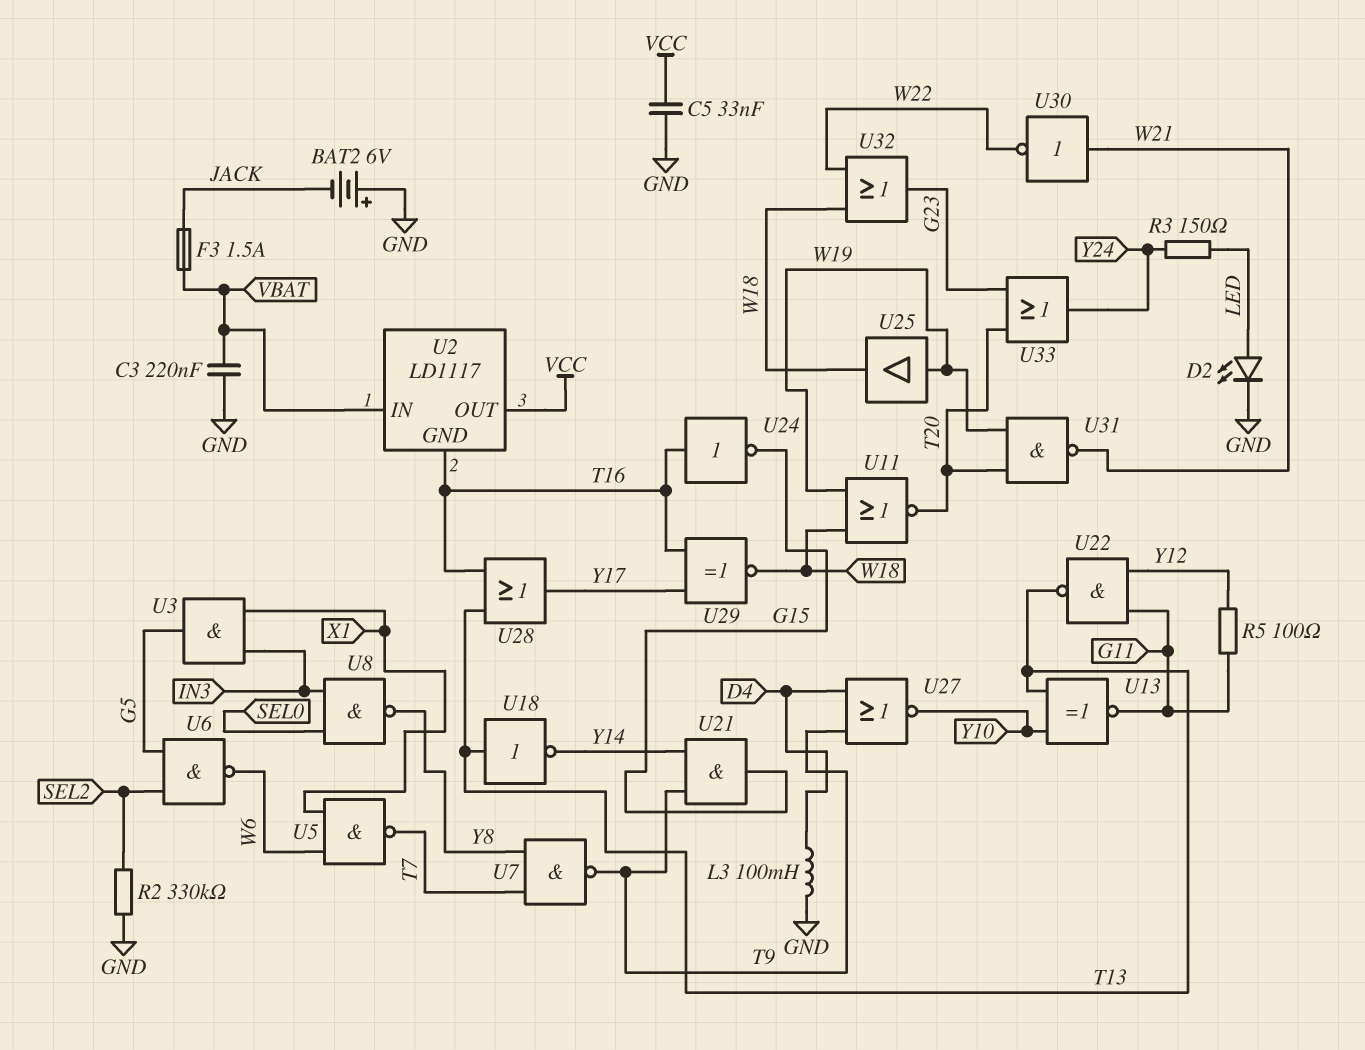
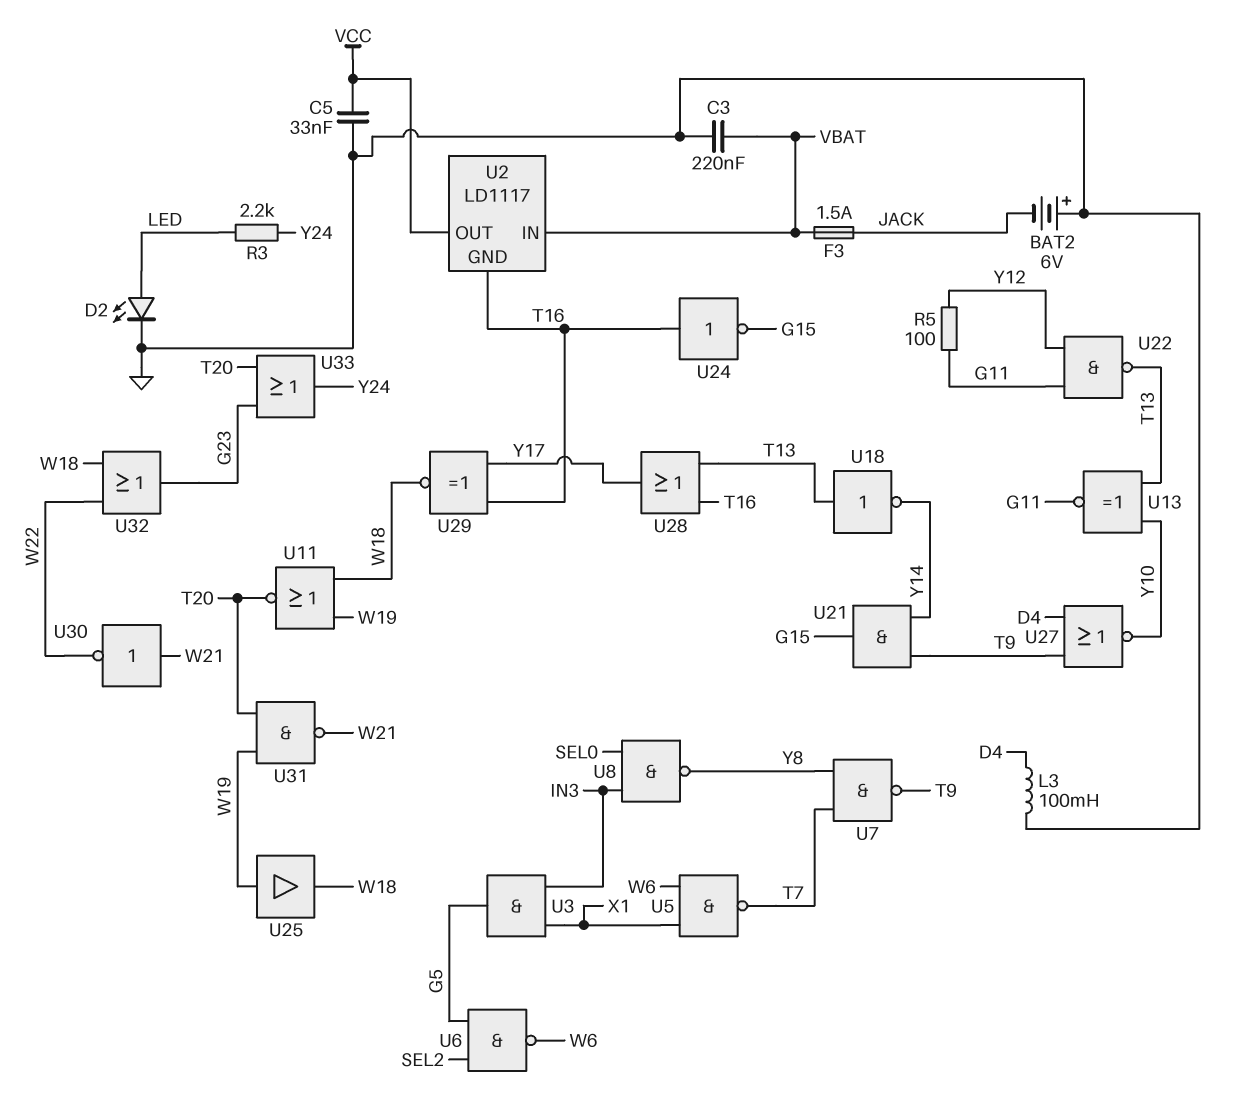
R2: 330k (GND, SEL2) -> none
R3: 150 (LED, Y24) -> 2.2k (LED, Y24)

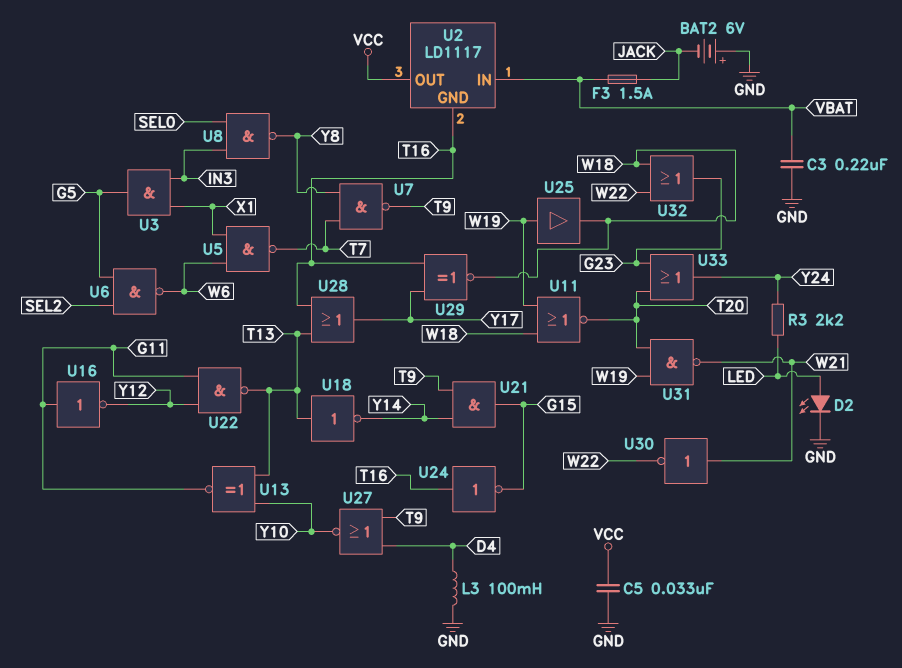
R5: 100 (G11, Y12) -> none
U16: none -> NOT (in G11, out Y12)

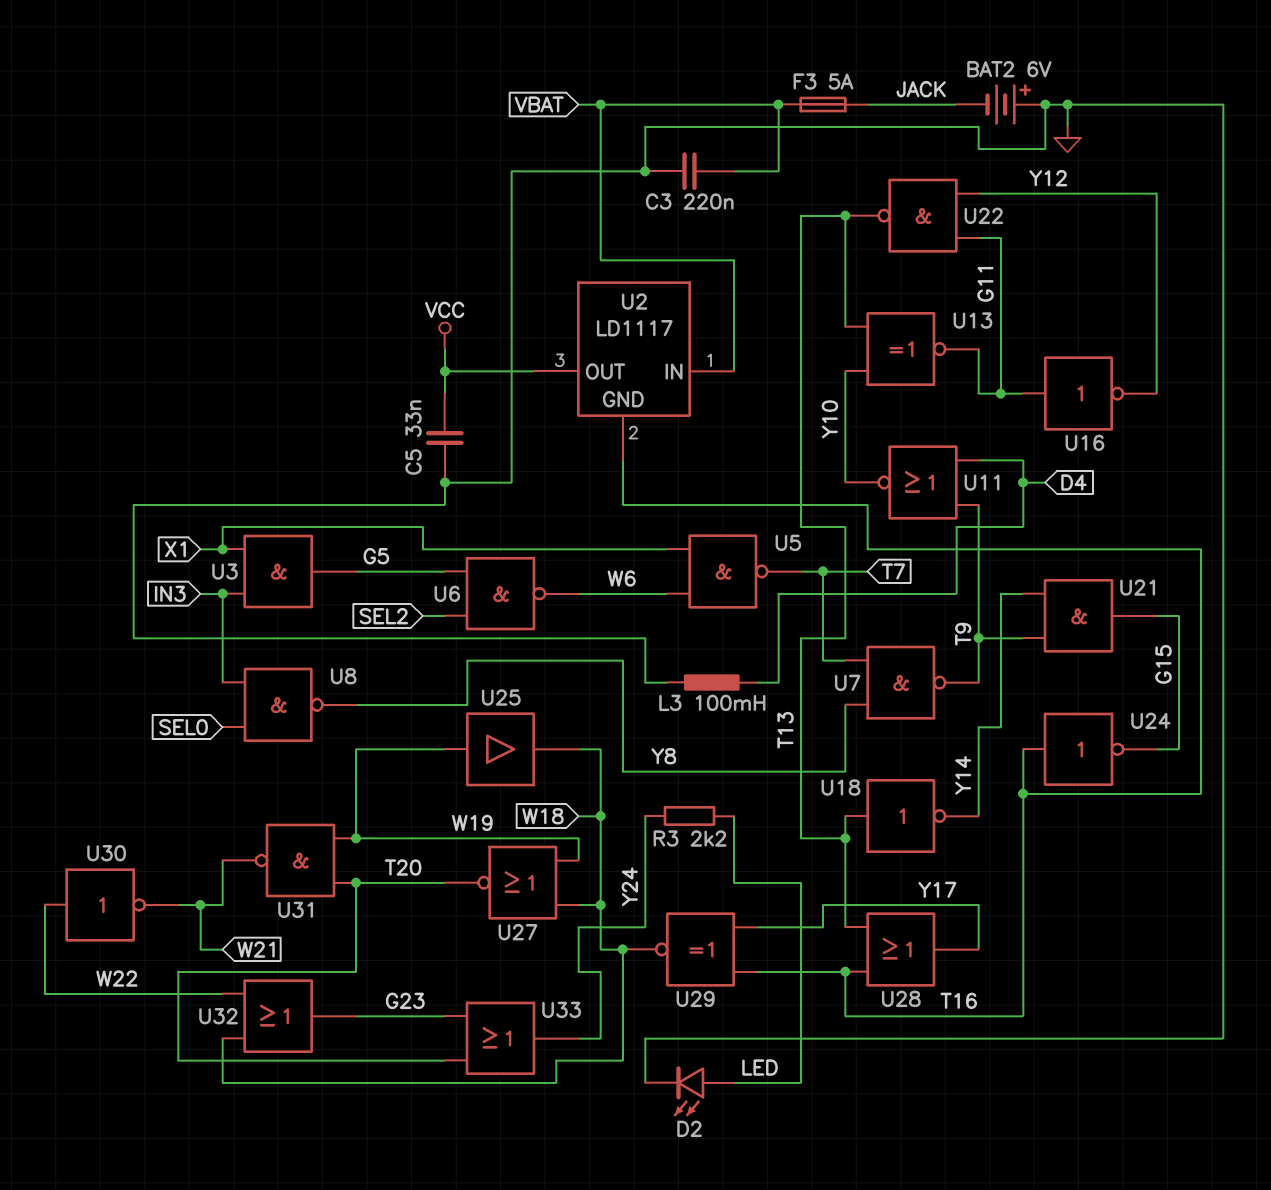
F3: 1.5A (JACK, VBAT) -> 5A (JACK, VBAT)
U11: NOR (in W18, in W19, out T20) -> NOR (in D4, in T9, out Y10)
U27: NOR (in D4, in T9, out Y10) -> NOR (in W18, in W19, out T20)
U30: NOT (in W21, out W22) -> NOT (in W22, out W21)

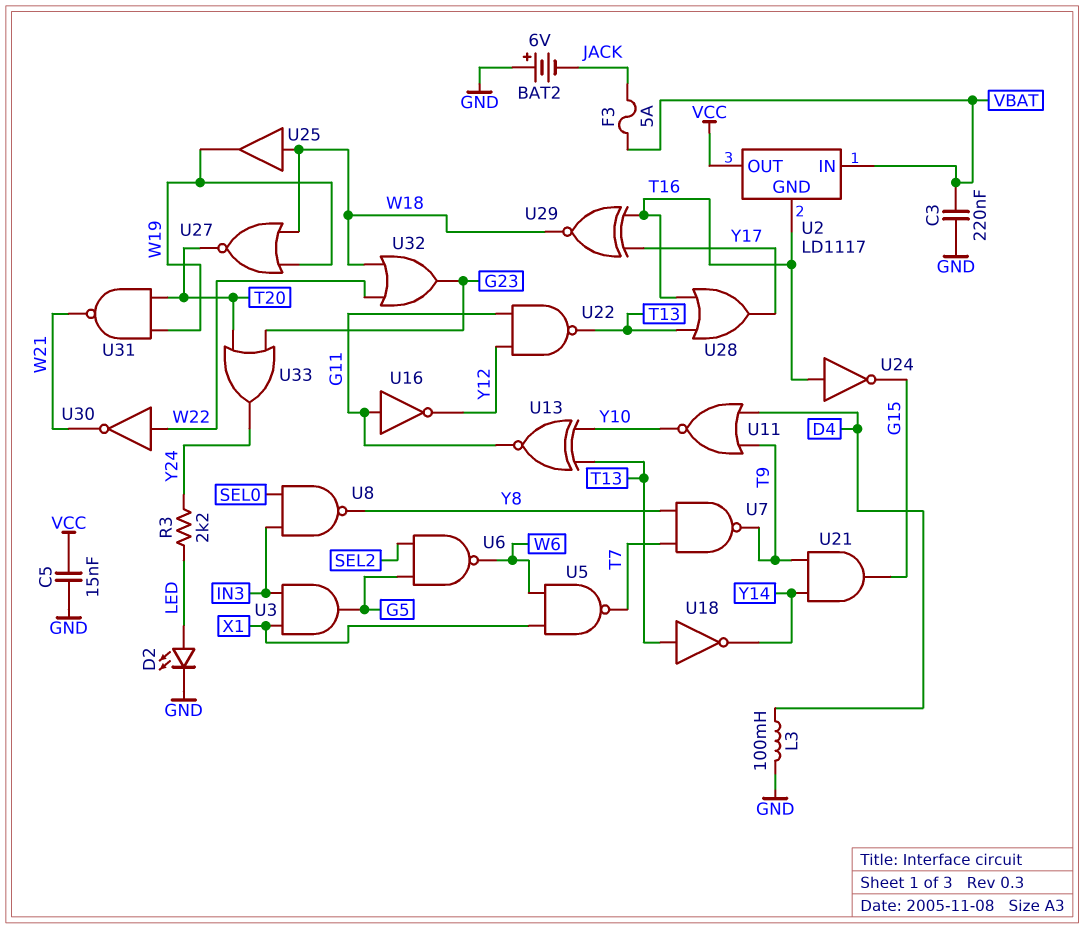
C5: 33nF (GND, VCC) -> 15nF (GND, VCC)
U25: buffer (in W19, out W18) -> buffer (in W18, out W19)

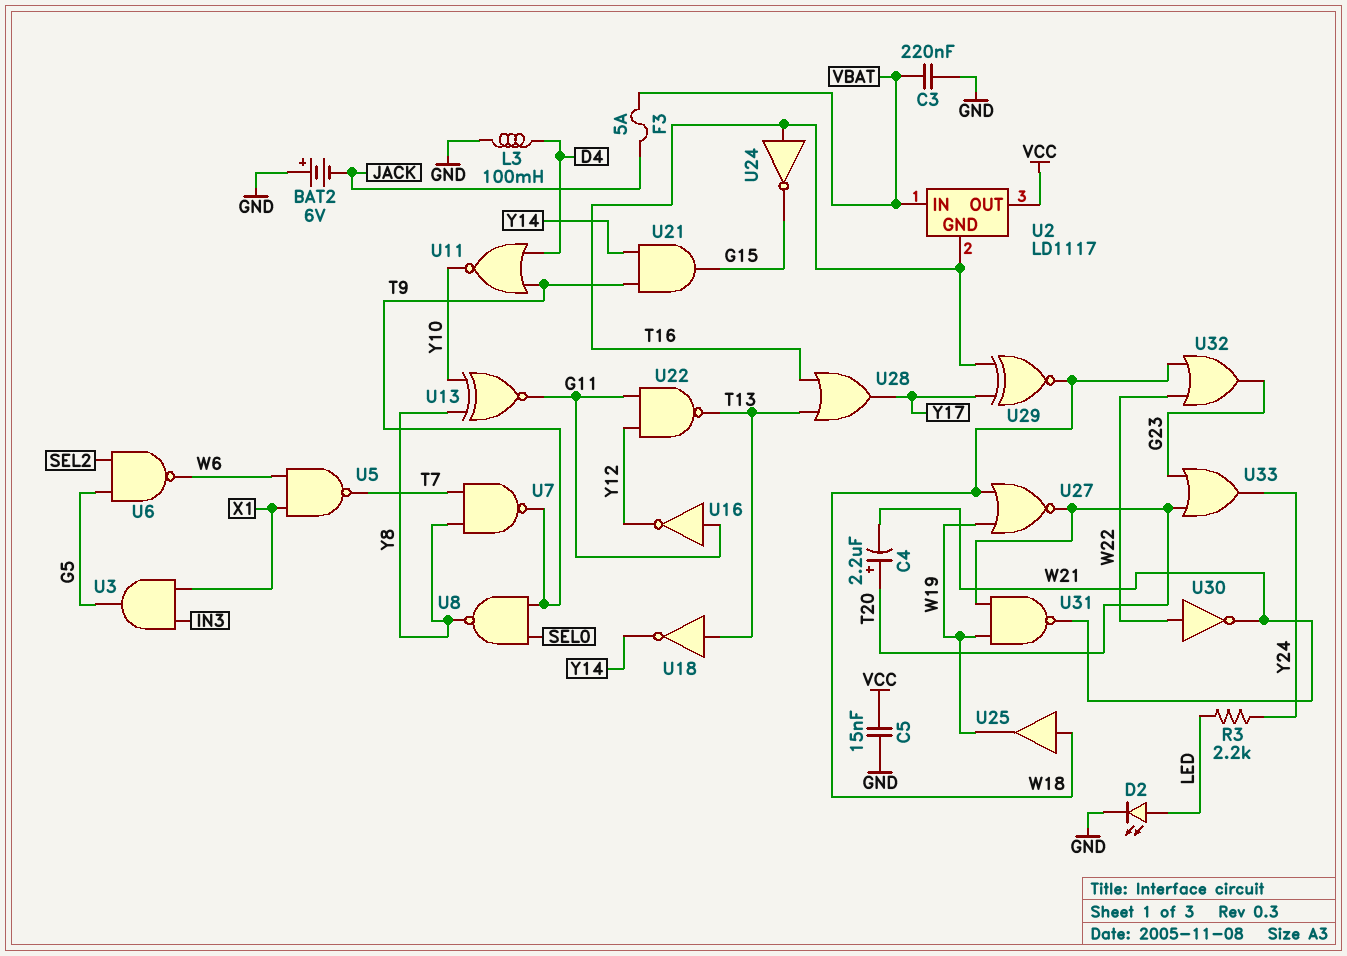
C4: none -> 2.2uF (plus T20, minus W21)
U8: NAND (in IN3, in SEL0, out Y8) -> NAND (in SEL0, in T9, out Y8)
U13: XNOR (in T13, in Y10, out G11) -> XNOR (in Y8, in Y10, out G11)

